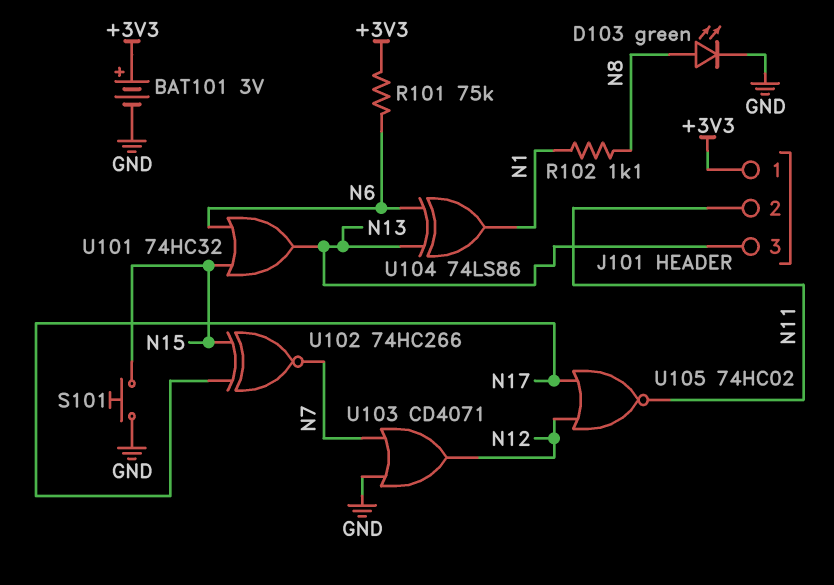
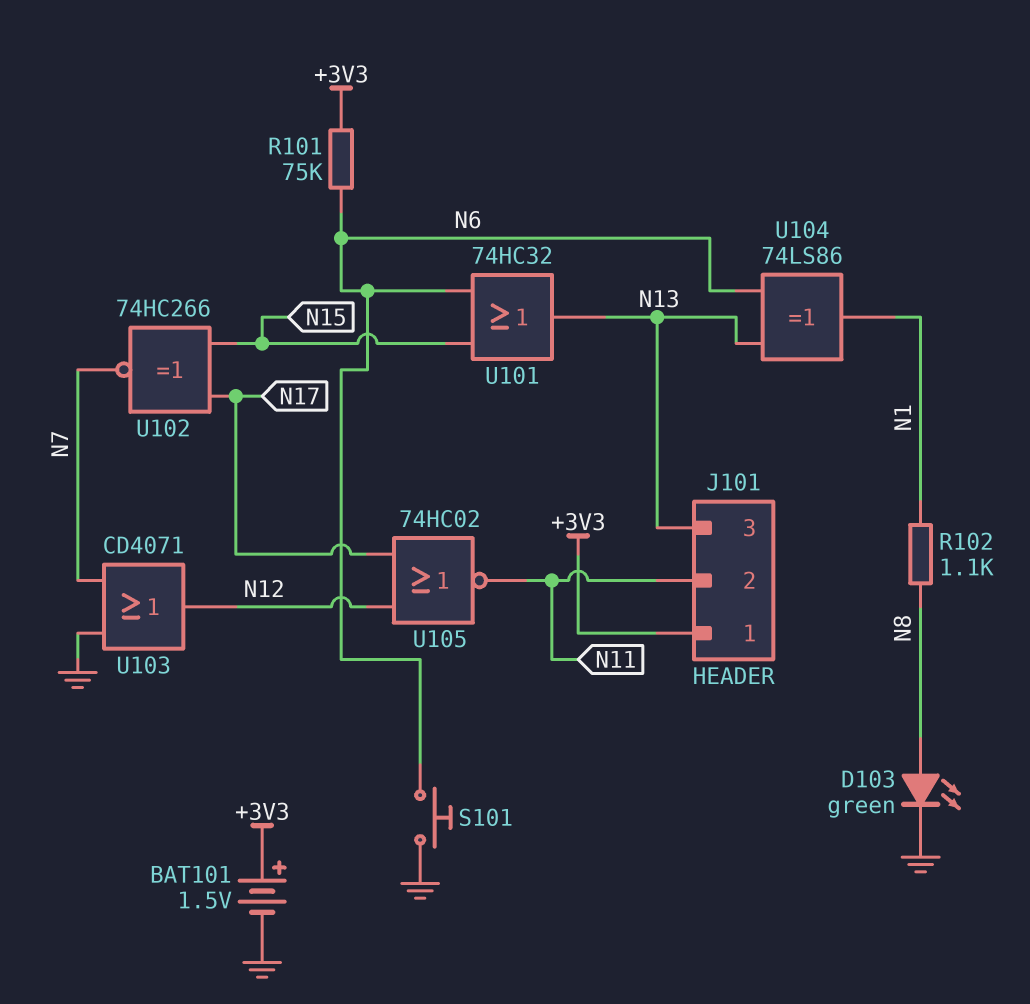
BAT101: 3V (plus +3V3, minus GND) -> 1.5V (plus +3V3, minus GND)
S101: button (GND, N15) -> button (GND, N6)

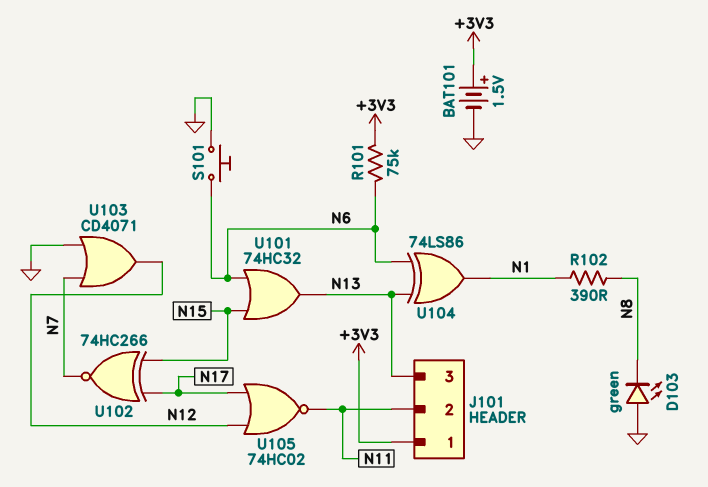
D103: LED green (A N8, K GND) -> LED green (A GND, K N8)
R102: 1.1k (N1, N8) -> 390 (N1, N8)

